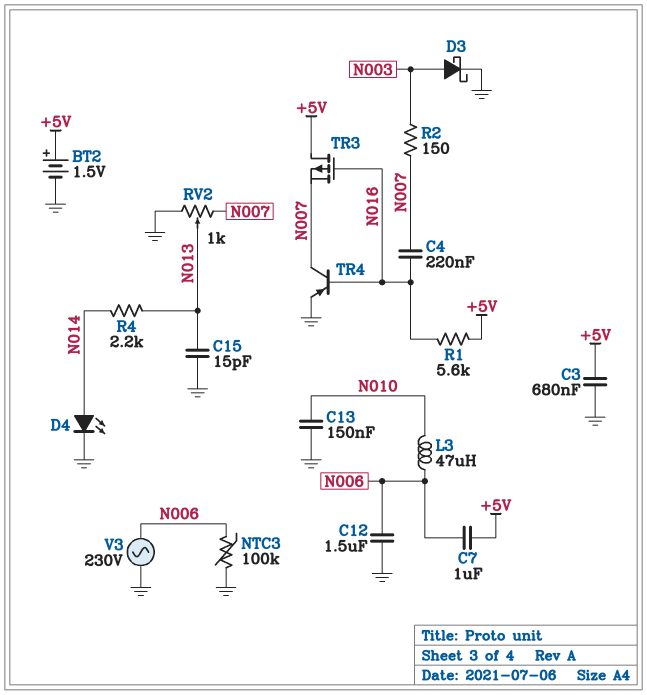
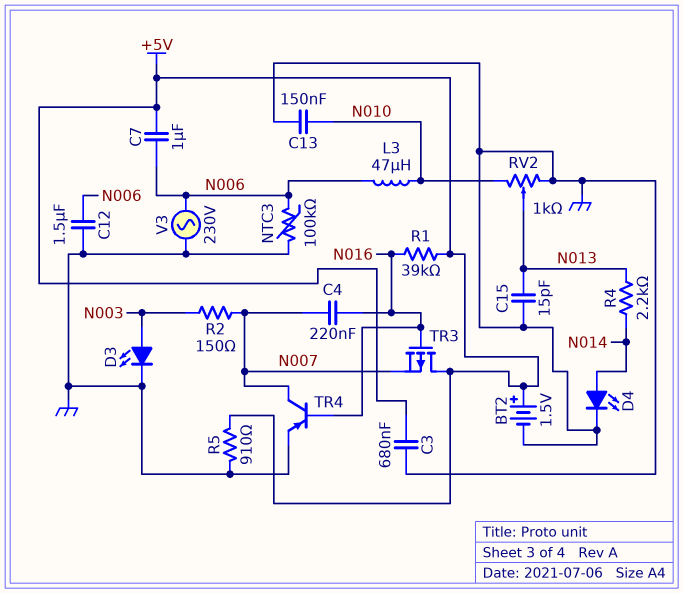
D3: schottky (A N003, K GND) -> LED (A N003, K GND)
R1: 5.6k (+5V, N016) -> 39k (+5V, N016)
R5: none -> 910 (+5V, GND)
RV2: 1k (GND, N007, wiper N013) -> 1k (GND, N010, wiper N013)

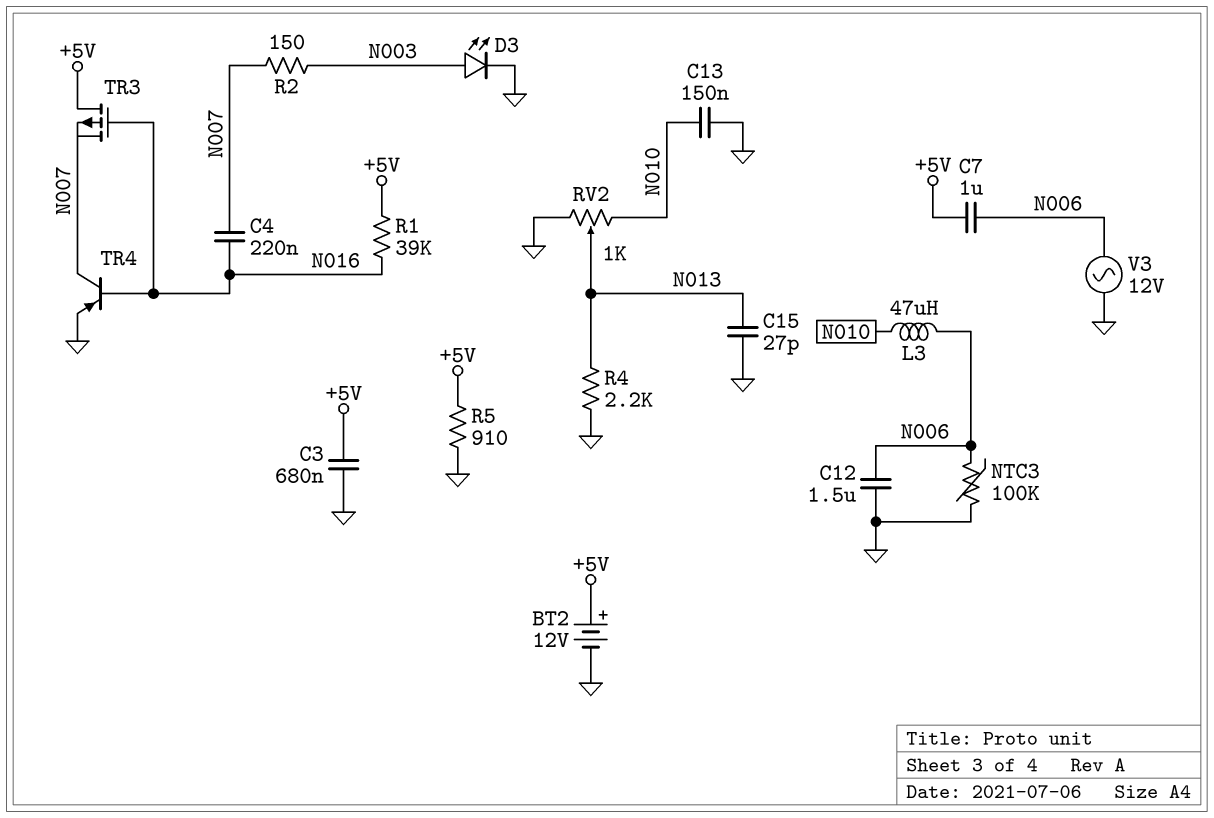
BT2: 1.5V (plus +5V, minus GND) -> 12V (plus +5V, minus GND)
C15: 15pF (GND, N013) -> 27pF (GND, N013)
D4: LED (A N014, K GND) -> none
R4: 2.2k (N013, N014) -> 2.2k (GND, N013)
V3: AC 230V (GND, N006) -> AC 12V (GND, N006)

